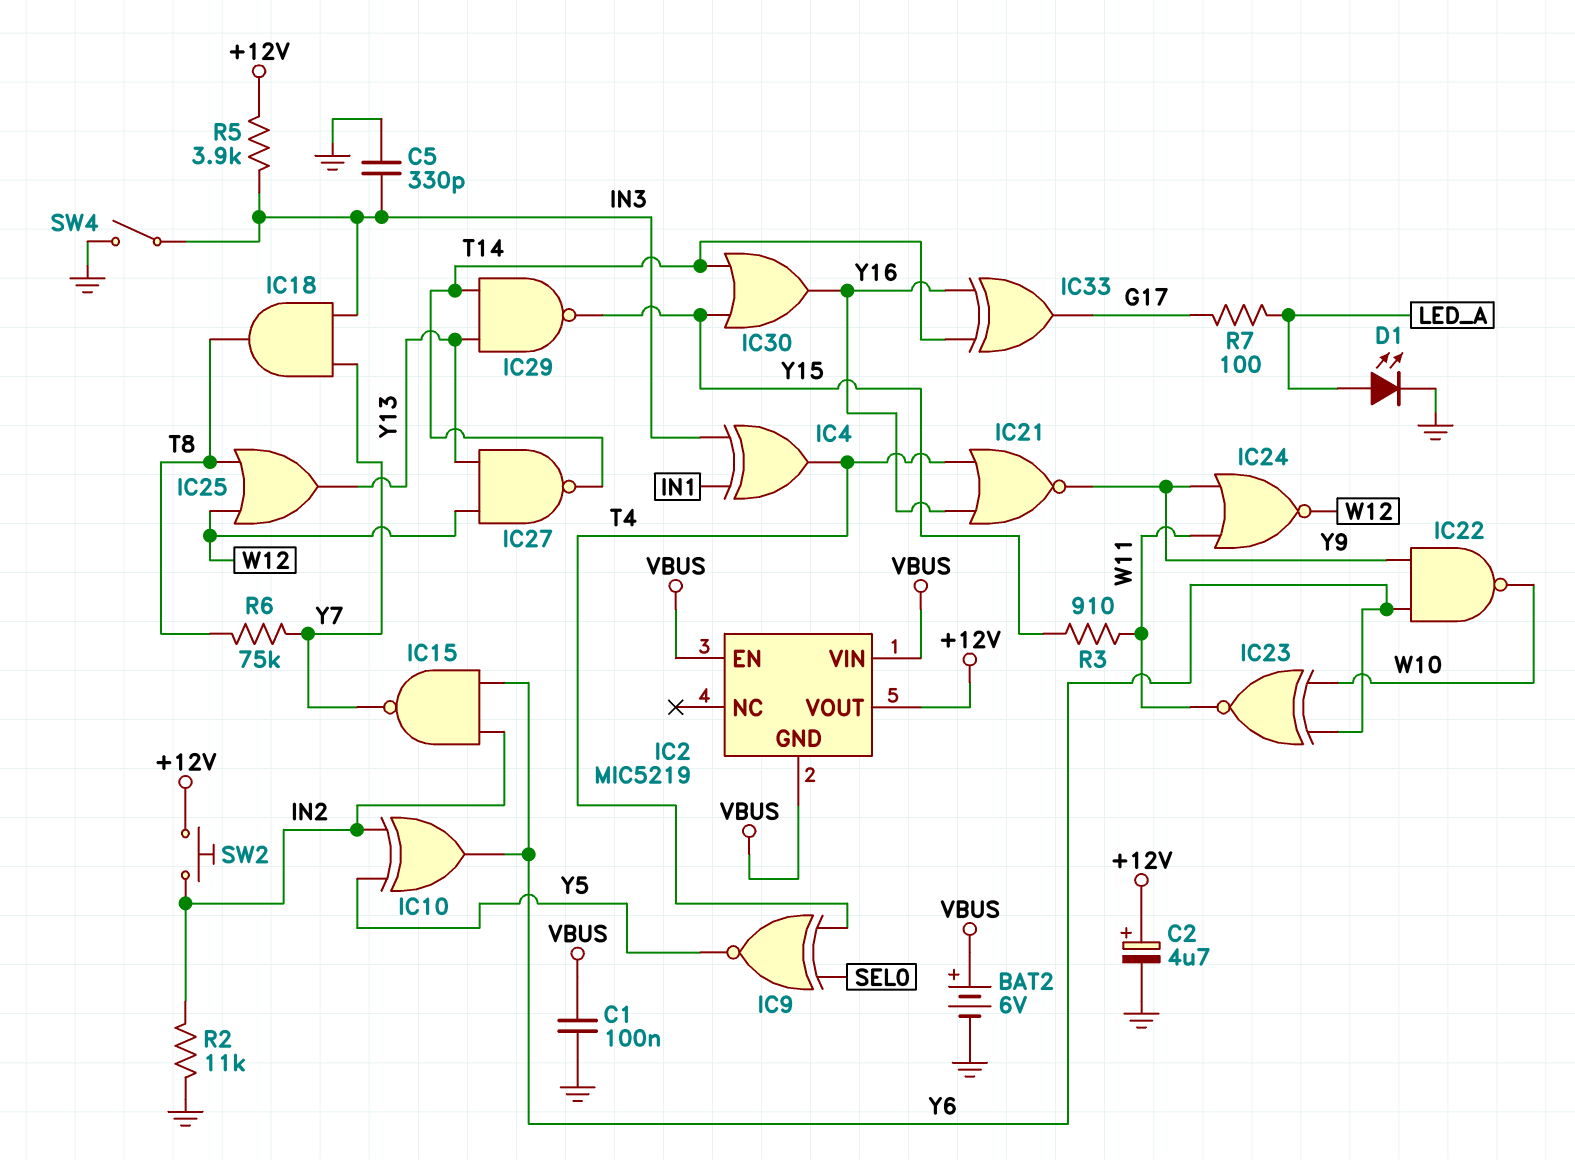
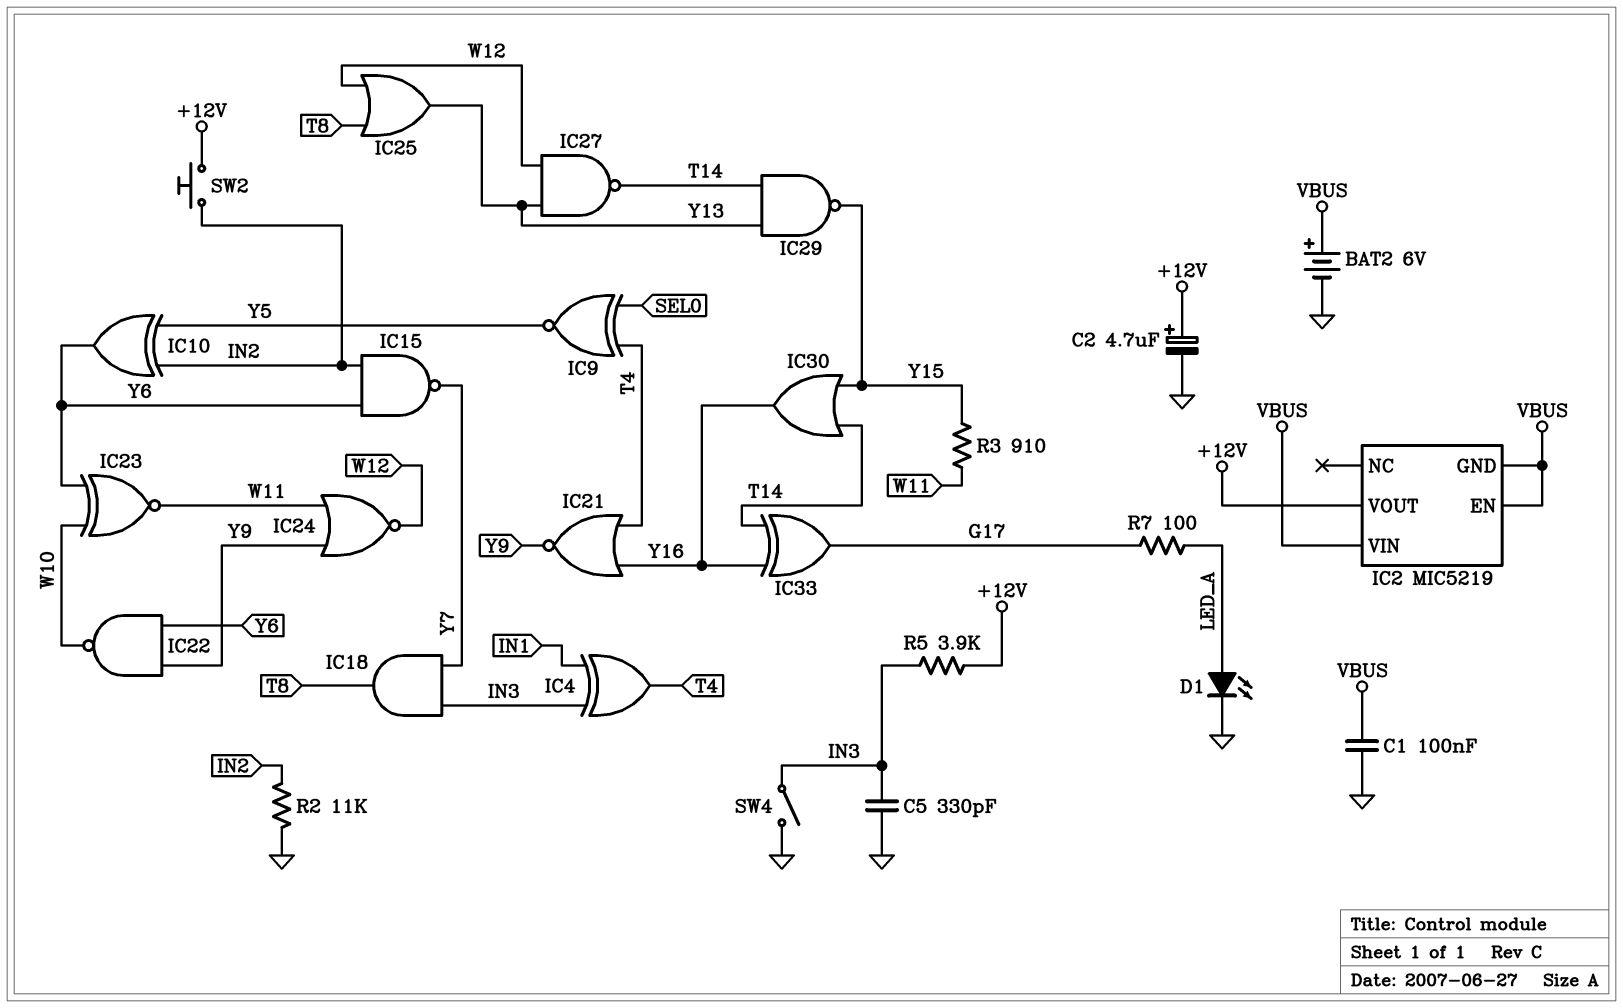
R6: 75k (T8, Y7) -> none

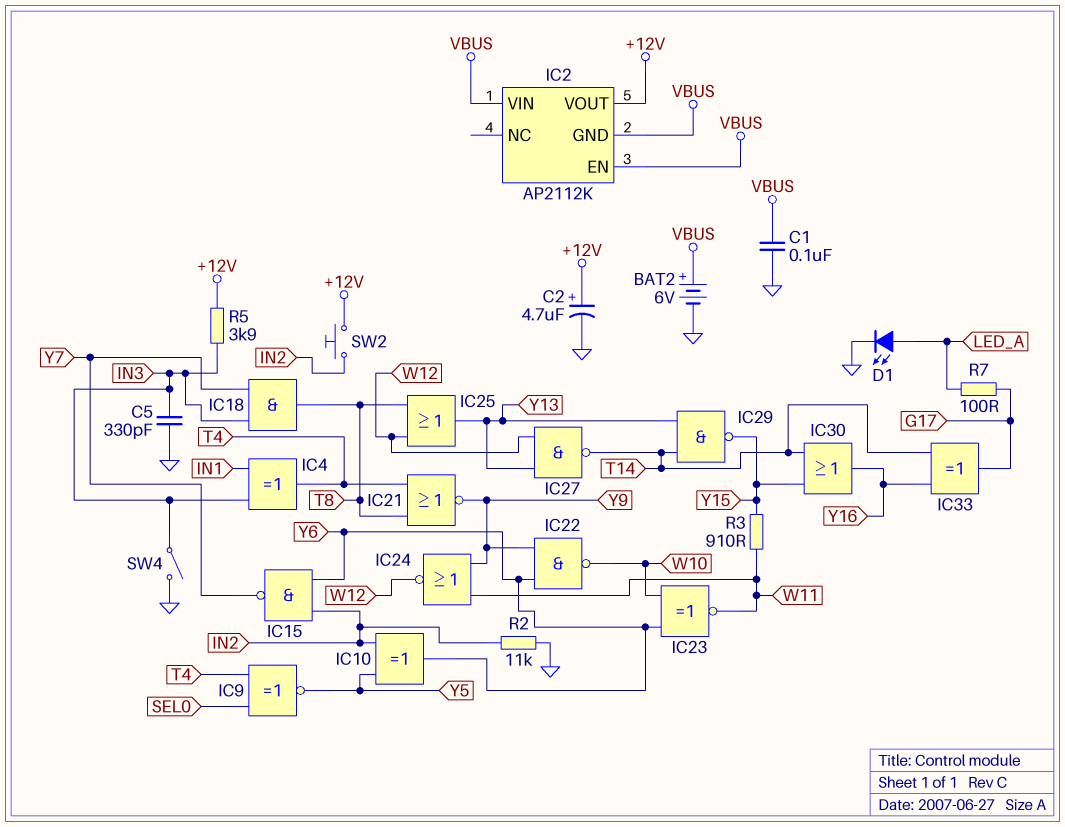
IC2: MIC5219 -> AP2112K
IC21: NOR (in T4, in Y16, out Y9) -> NOR (in T4, in T8, out Y9)

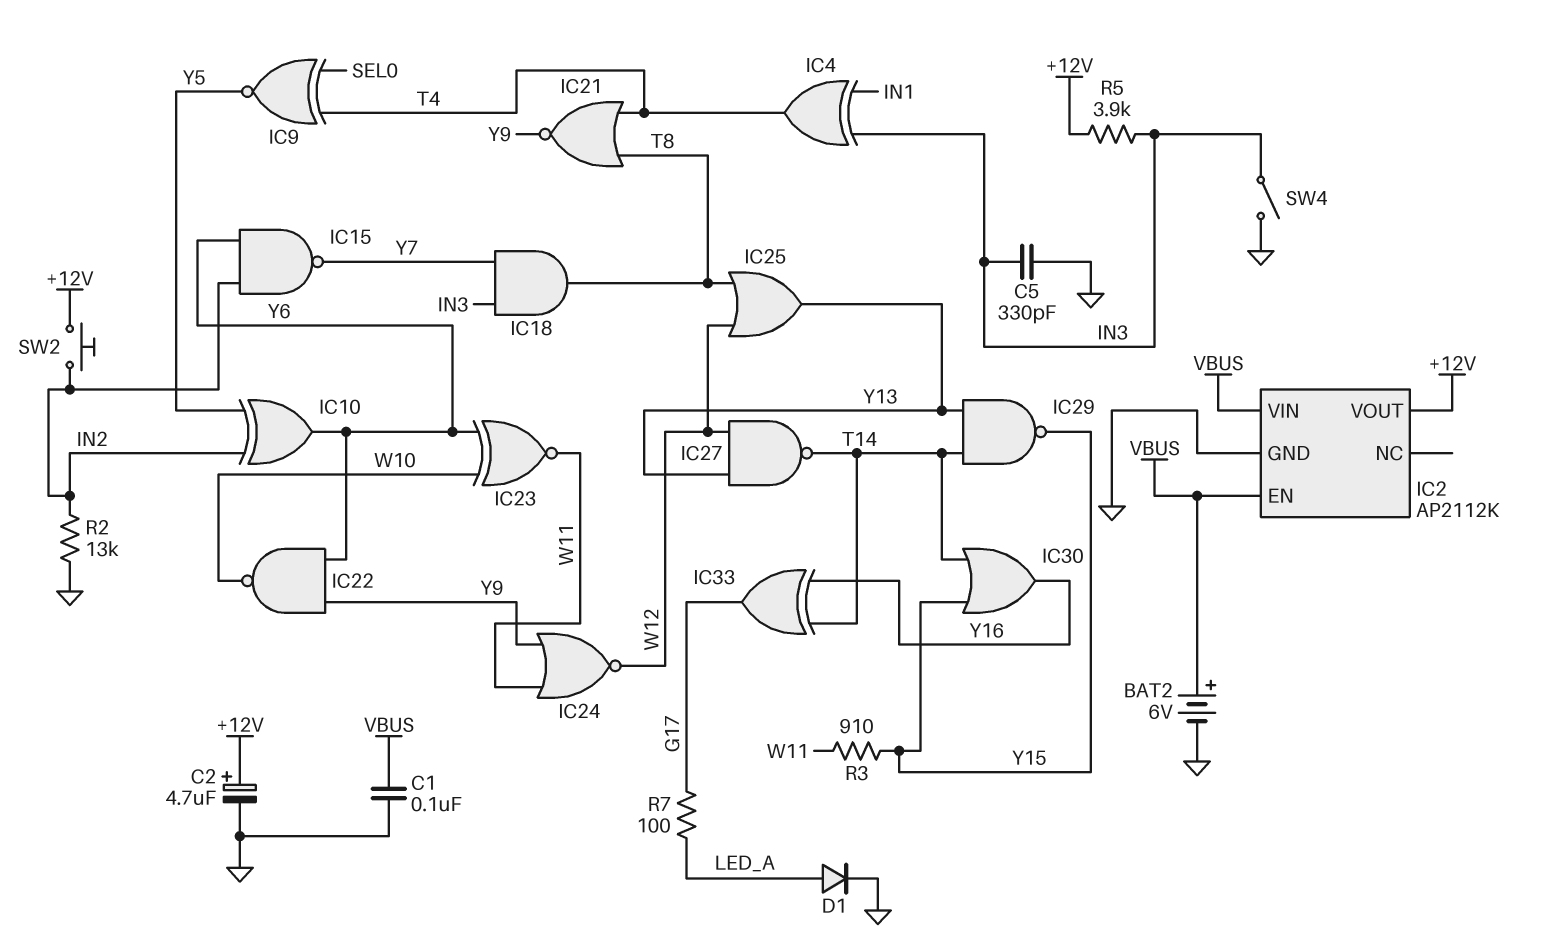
D1: LED (A LED_A, K GND) -> diode (A LED_A, K GND)
IC2 pin GND: VBUS -> GND
R2: 11k (GND, IN2) -> 13k (GND, IN2)

